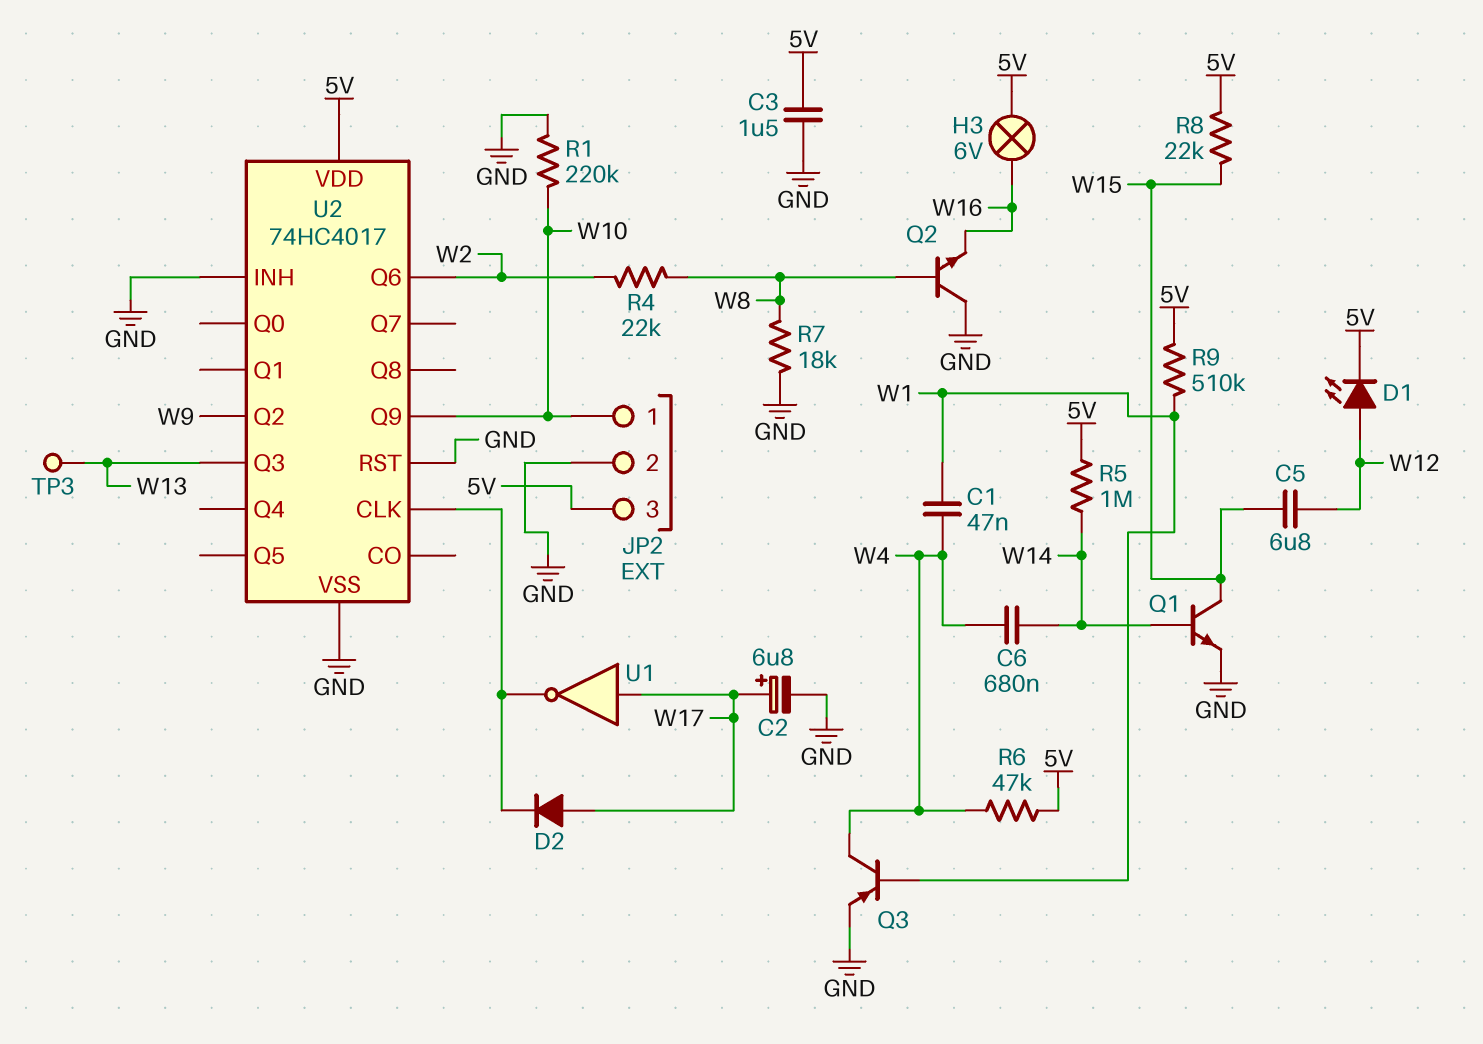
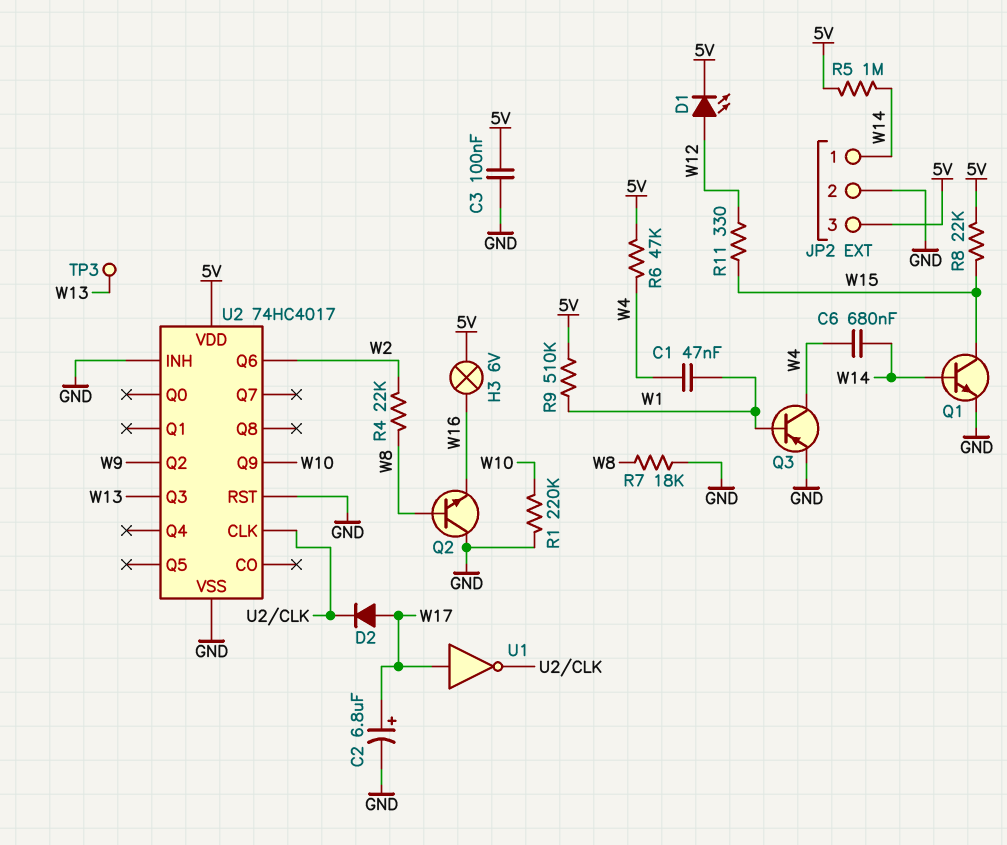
C3: 1.5uF (5V, GND) -> 100nF (5V, GND)
C5: 6.8uF (W12, W15) -> none
JP2 pin 1: W10 -> W14
R11: none -> 330 (W12, W15)

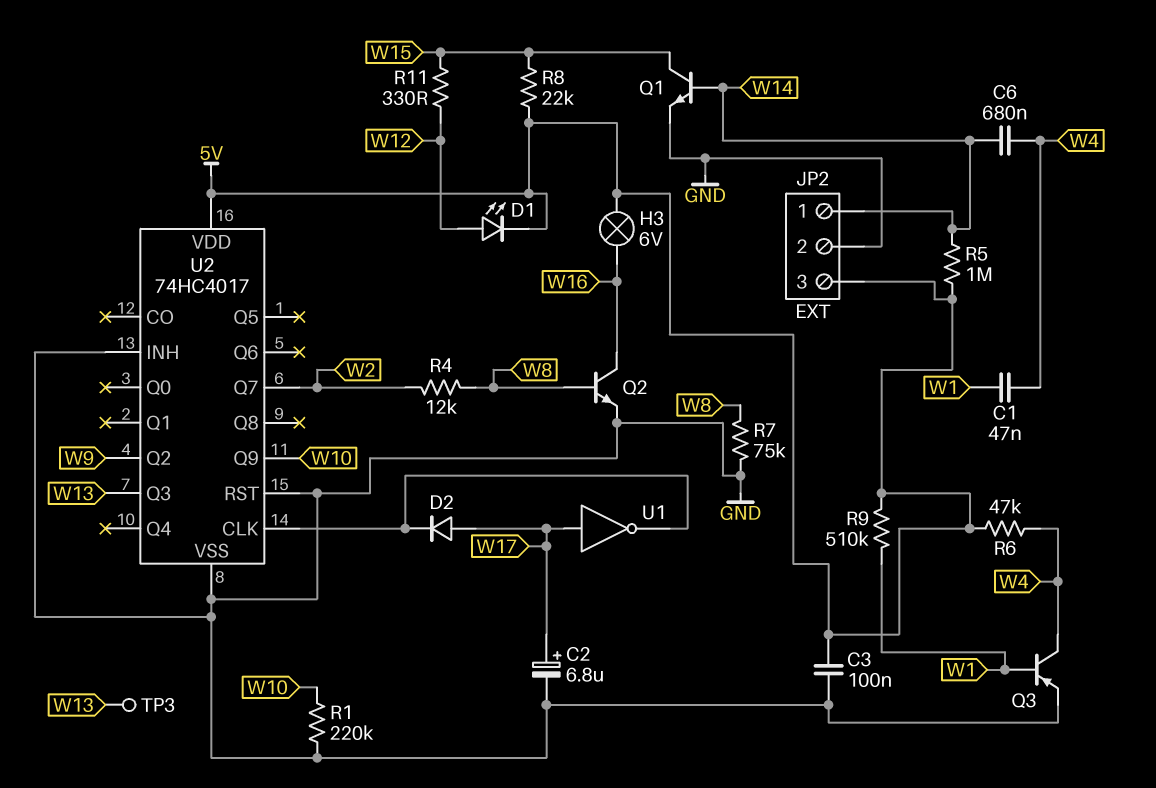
Q2: NPN (B W8, C GND, E W16) -> NPN (B W8, C W16, E GND)
R4: 22k (W2, W8) -> 12k (W2, W8)
R7: 18k (GND, W8) -> 75k (GND, W8)
U2 pin Q6: W2 -> none
U2 pin Q7: none -> W2

